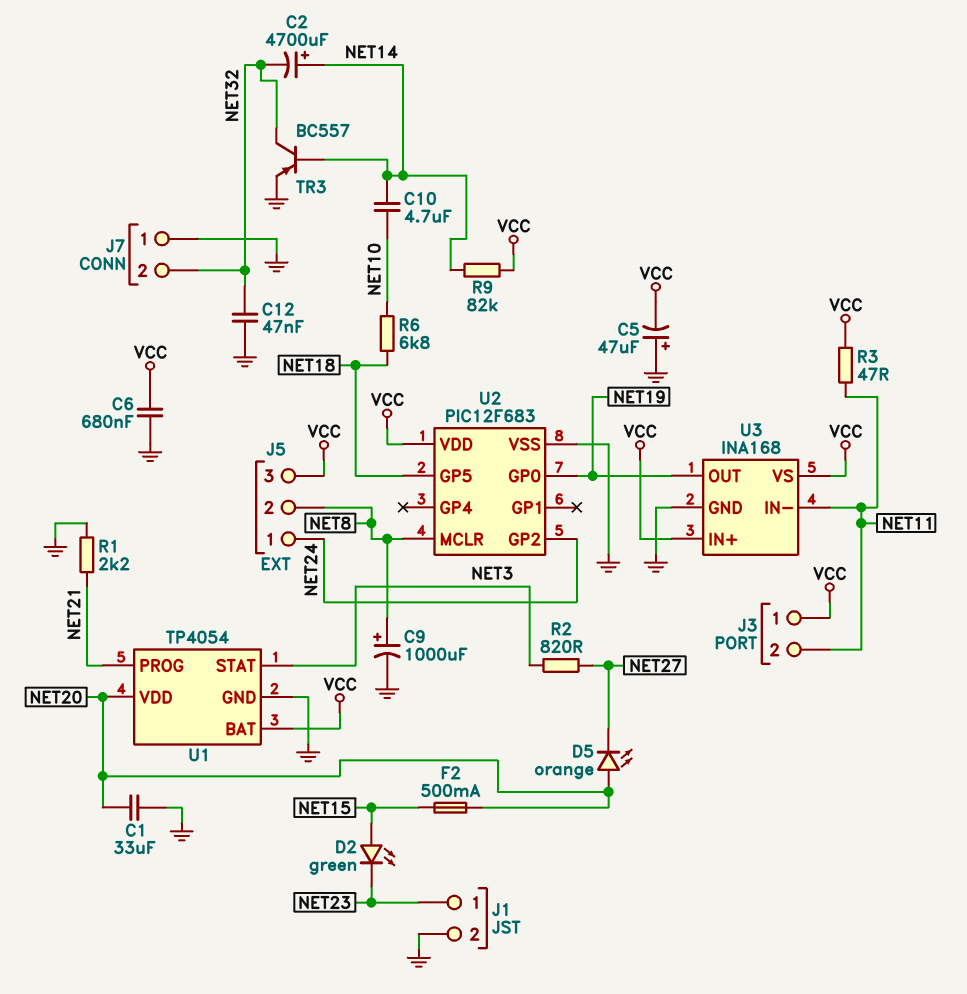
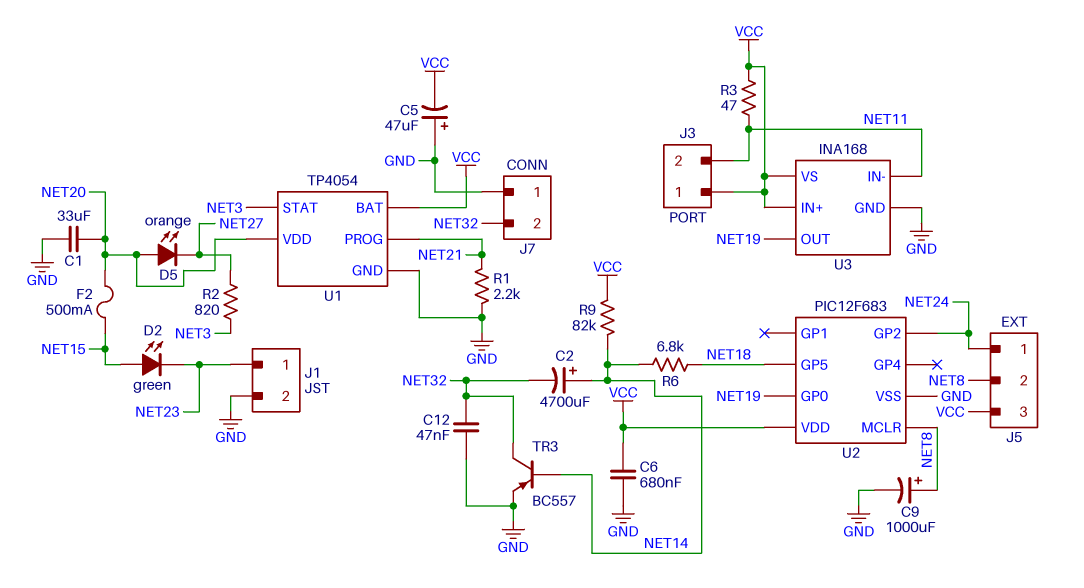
C10: 4.7uF (NET10, NET14) -> none
R6: 6.8k (NET10, NET18) -> 6.8k (NET14, NET18)

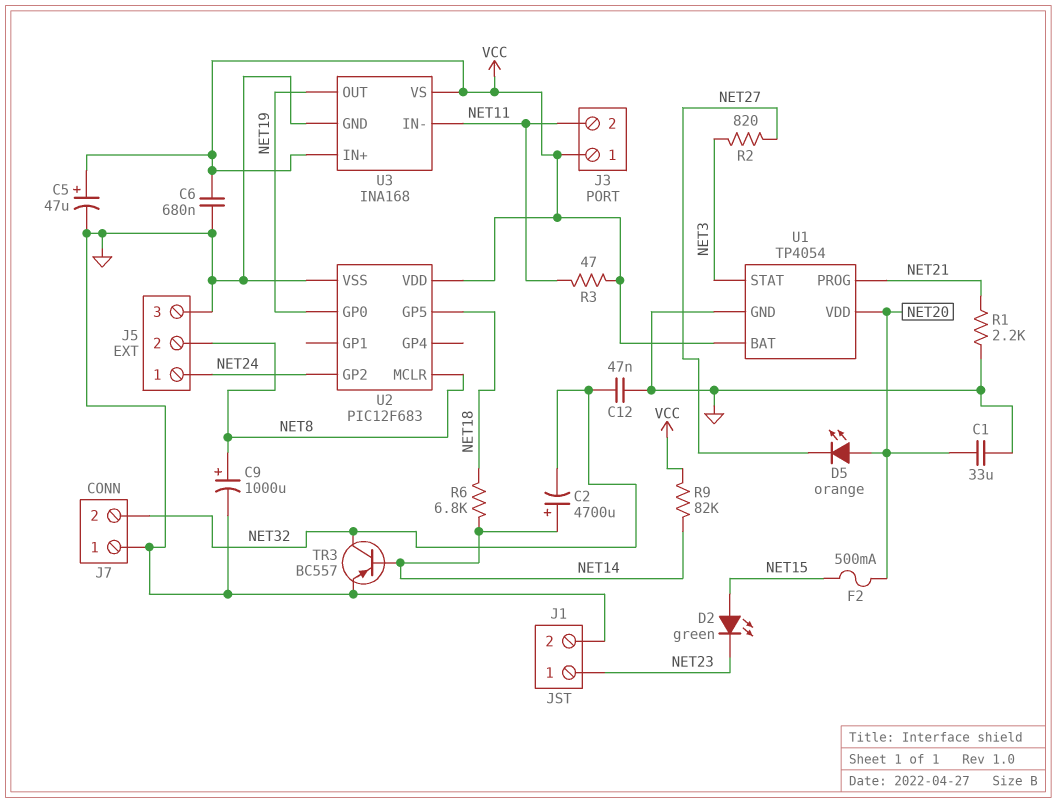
C5: 47uF (plus GND, minus VCC) -> 47uF (plus VCC, minus GND)
J5 pin 3: VCC -> GND

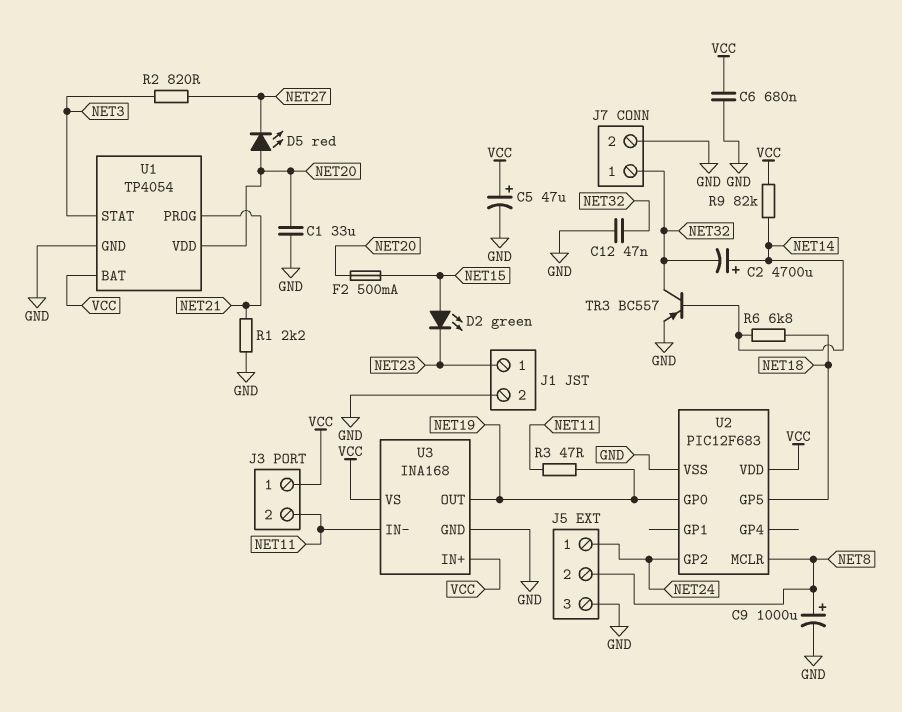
D5: LED orange (A NET20, K NET27) -> LED red (A NET20, K NET27)
J7 pin 1: GND -> NET32
J7 pin 2: NET32 -> GND
R3: 47 (NET11, VCC) -> 47 (NET11, NET19)

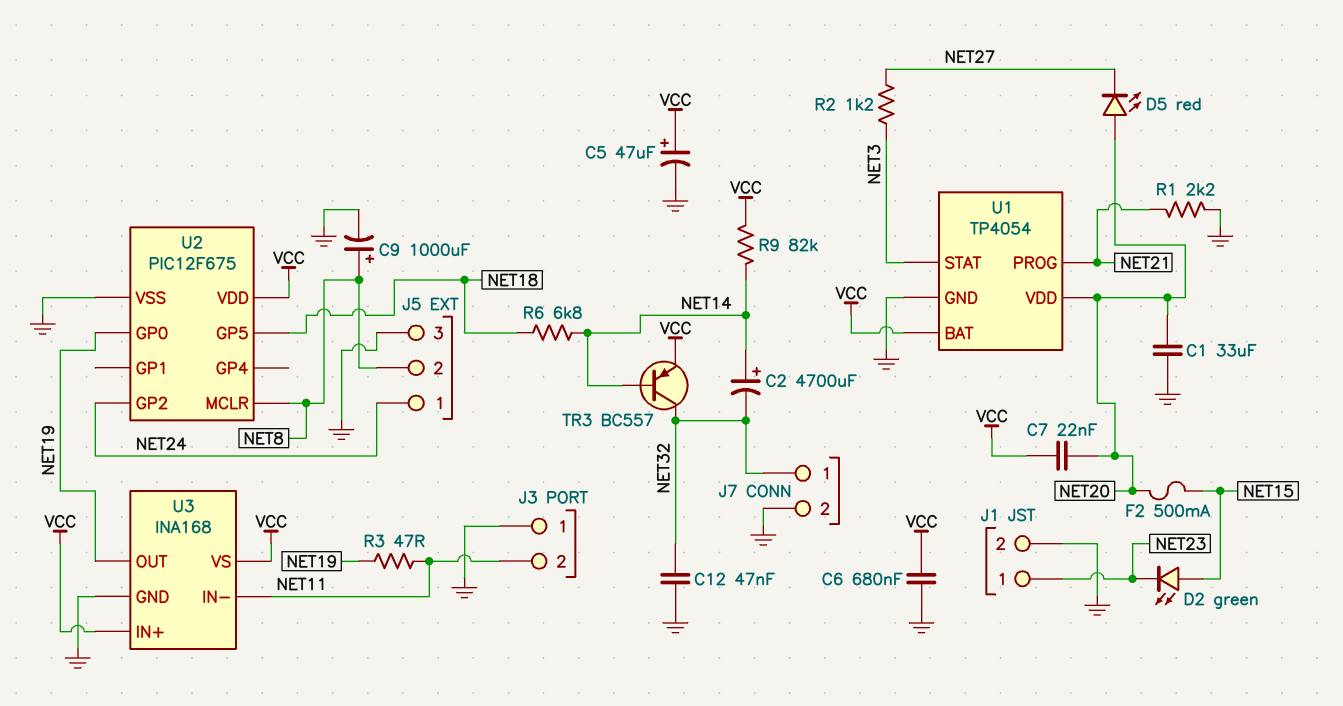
C7: none -> 22nF (NET20, VCC)
J3 pin 1: VCC -> GND
R2: 820 (NET3, NET27) -> 1.2k (NET3, NET27)
TR3: PNP BC557 (B NET14, C NET32, E GND) -> PNP BC557 (B NET14, C NET32, E VCC)
U2: PIC12F683 -> PIC12F675

